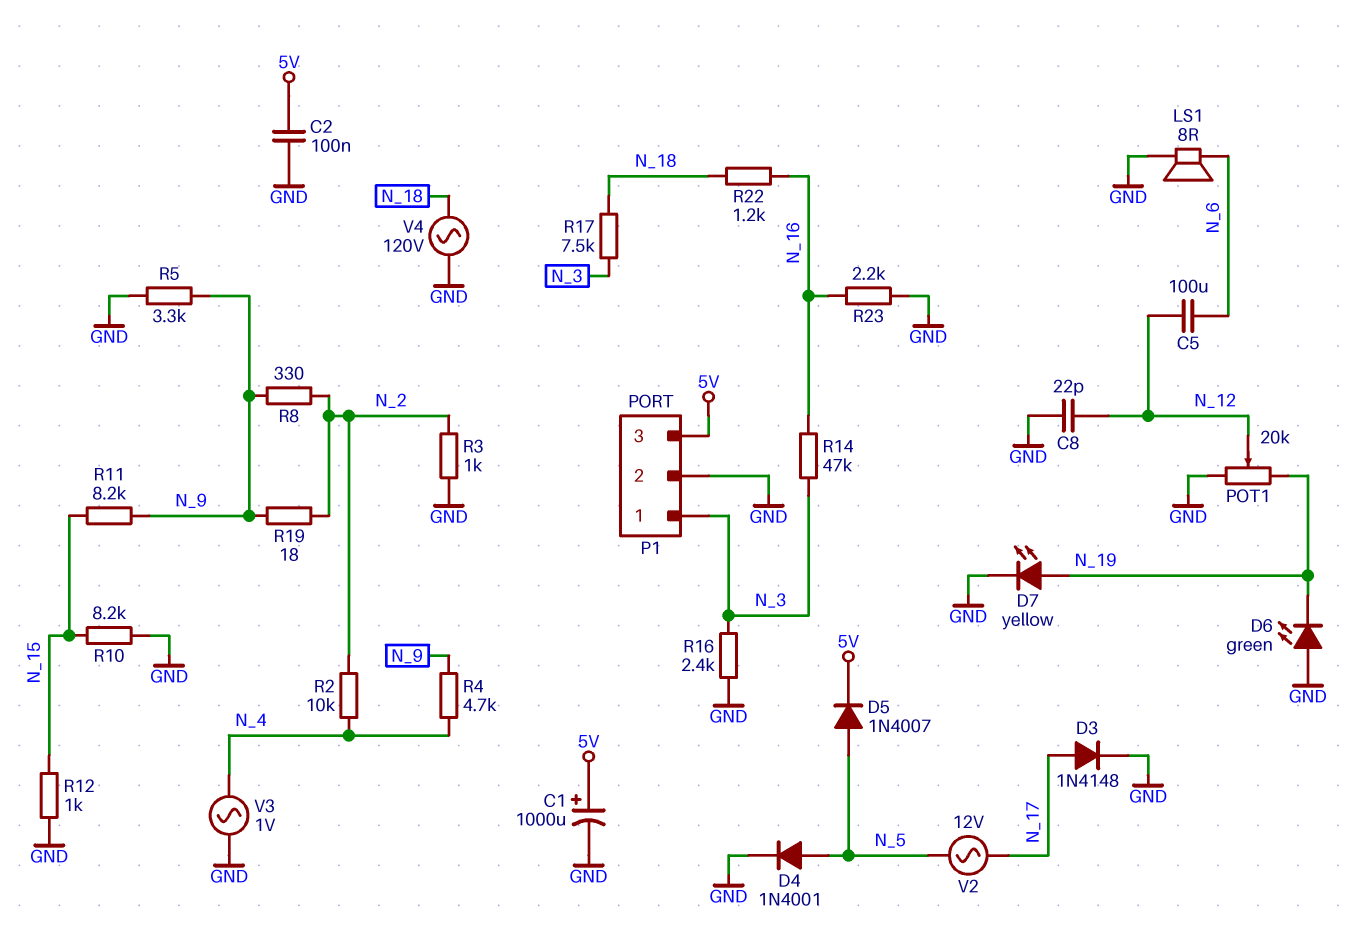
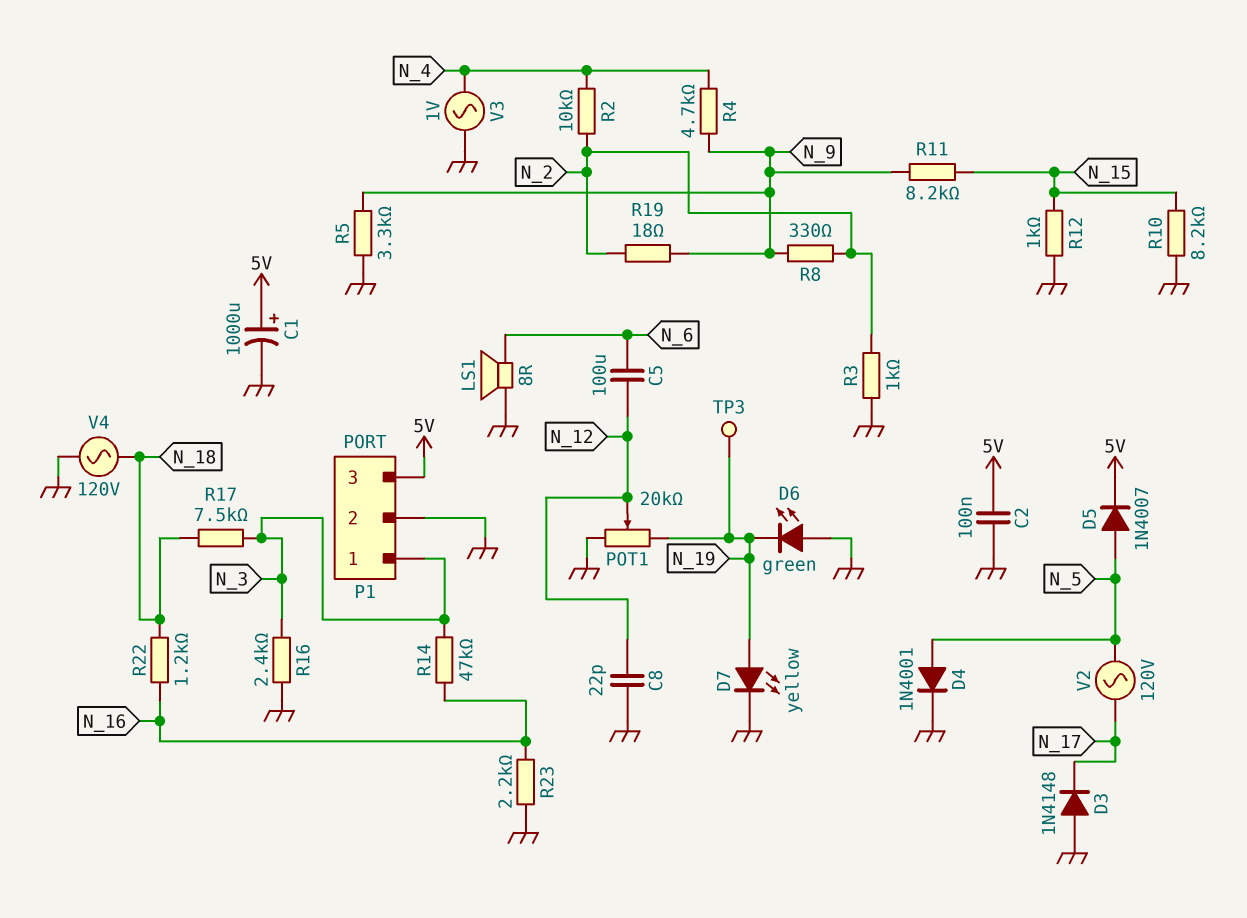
D3: diode 1N4148 (A N_17, K GND) -> diode 1N4148 (A GND, K N_17)
TP3: none -> test point (N_19)
V2: AC 12V (N_5, N_17) -> AC 120V (N_5, N_17)

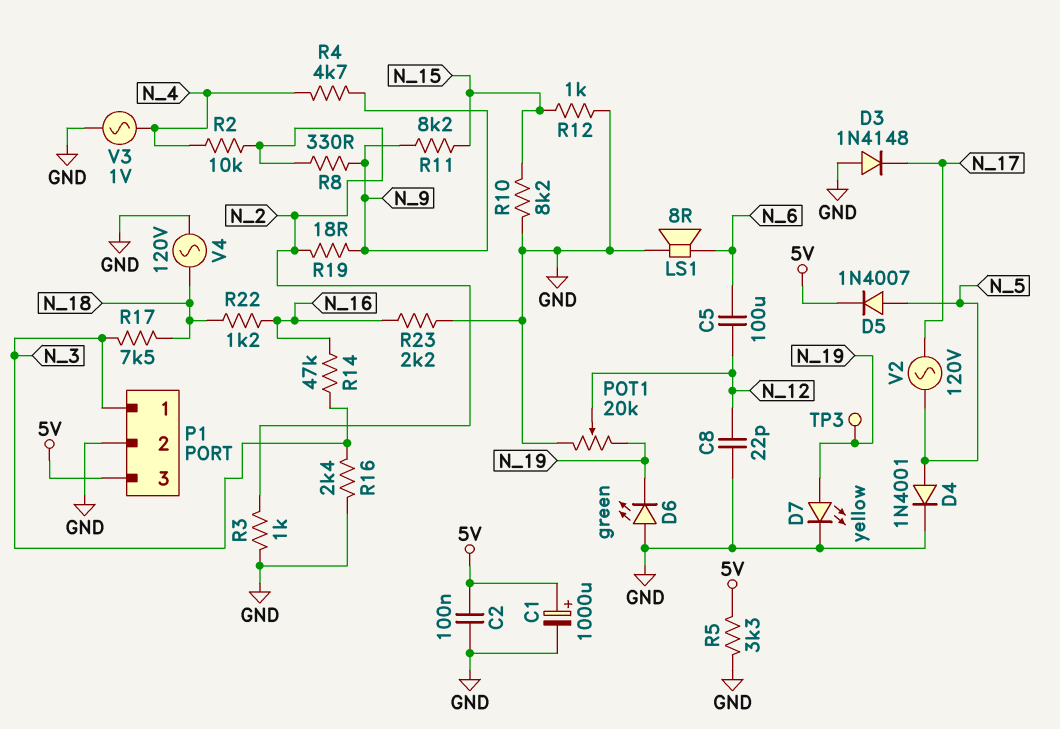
R5: 3.3k (GND, N_9) -> 3.3k (5V, GND)

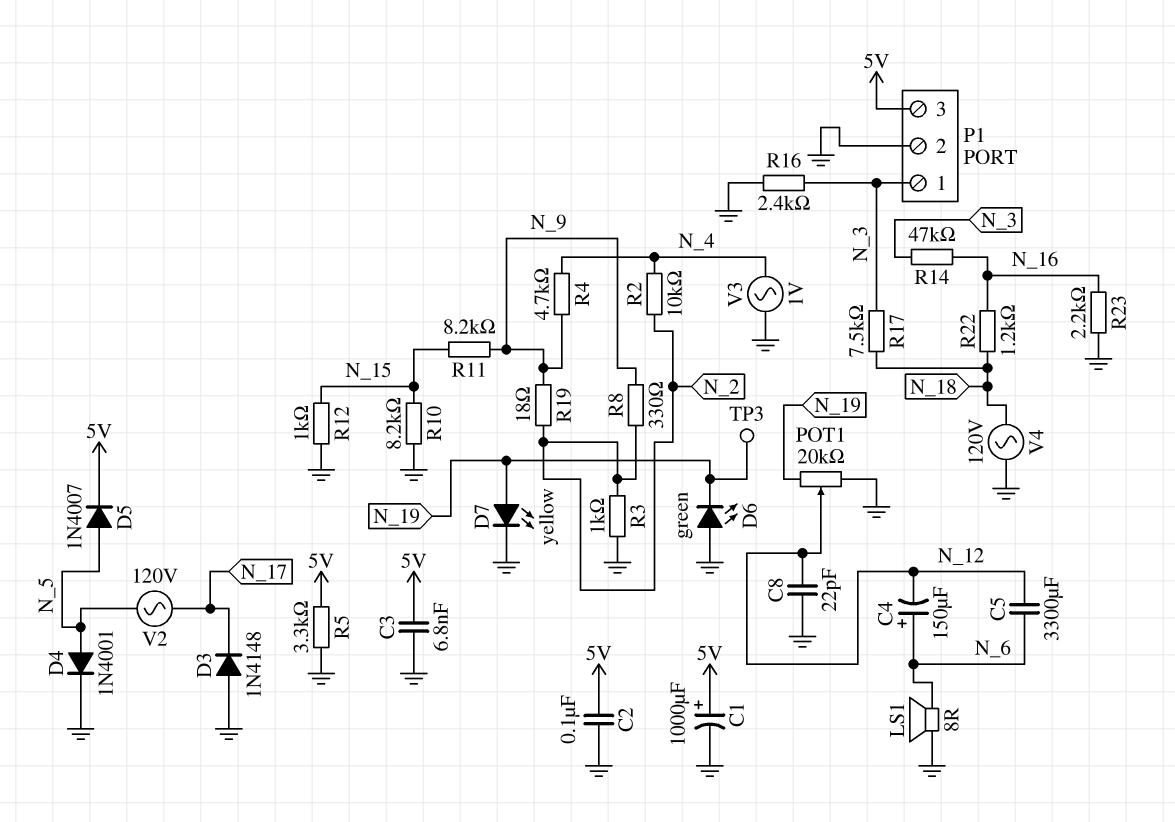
C3: none -> 6.8nF (5V, GND)
C4: none -> 150uF (plus N_6, minus N_12)
C5: 100uF (N_6, N_12) -> 3300uF (N_6, N_12)

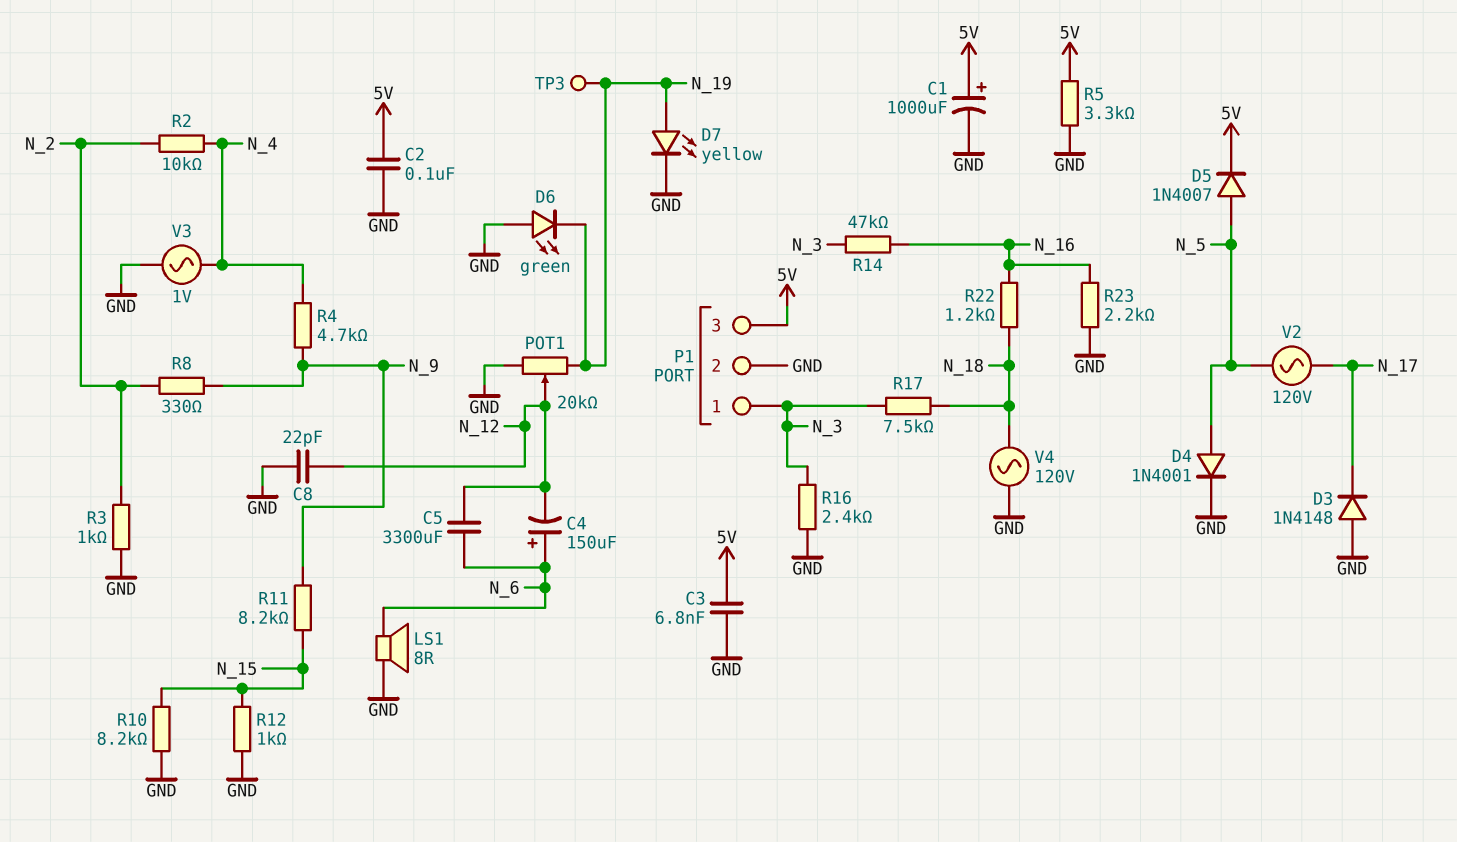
R19: 18 (N_2, N_9) -> none

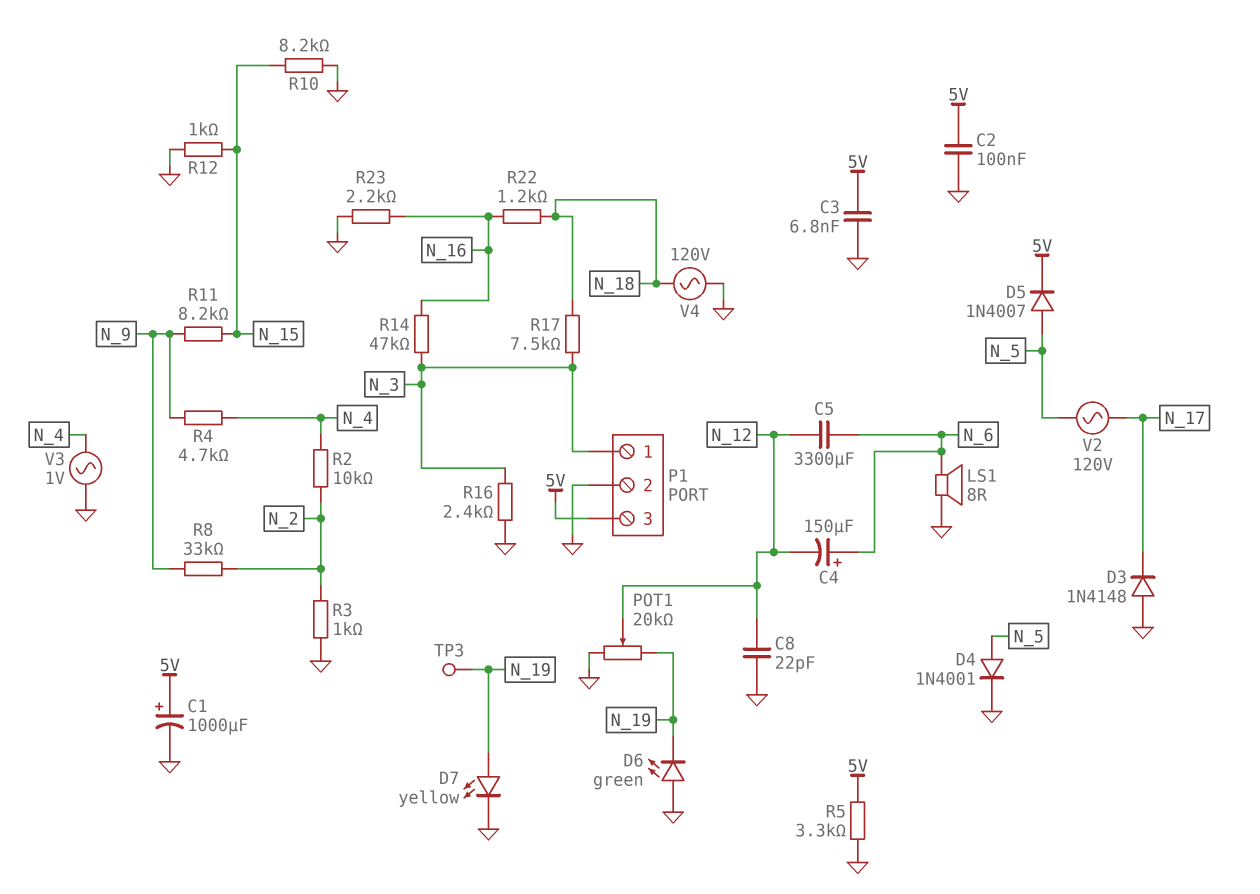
R8: 330 (N_2, N_9) -> 33k (N_2, N_9)

